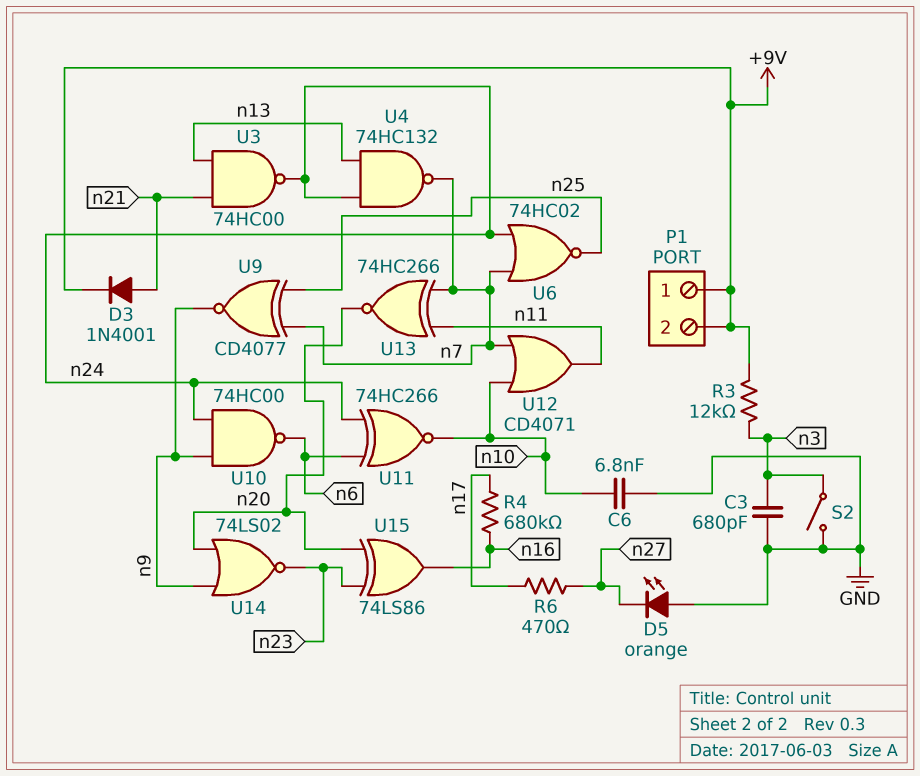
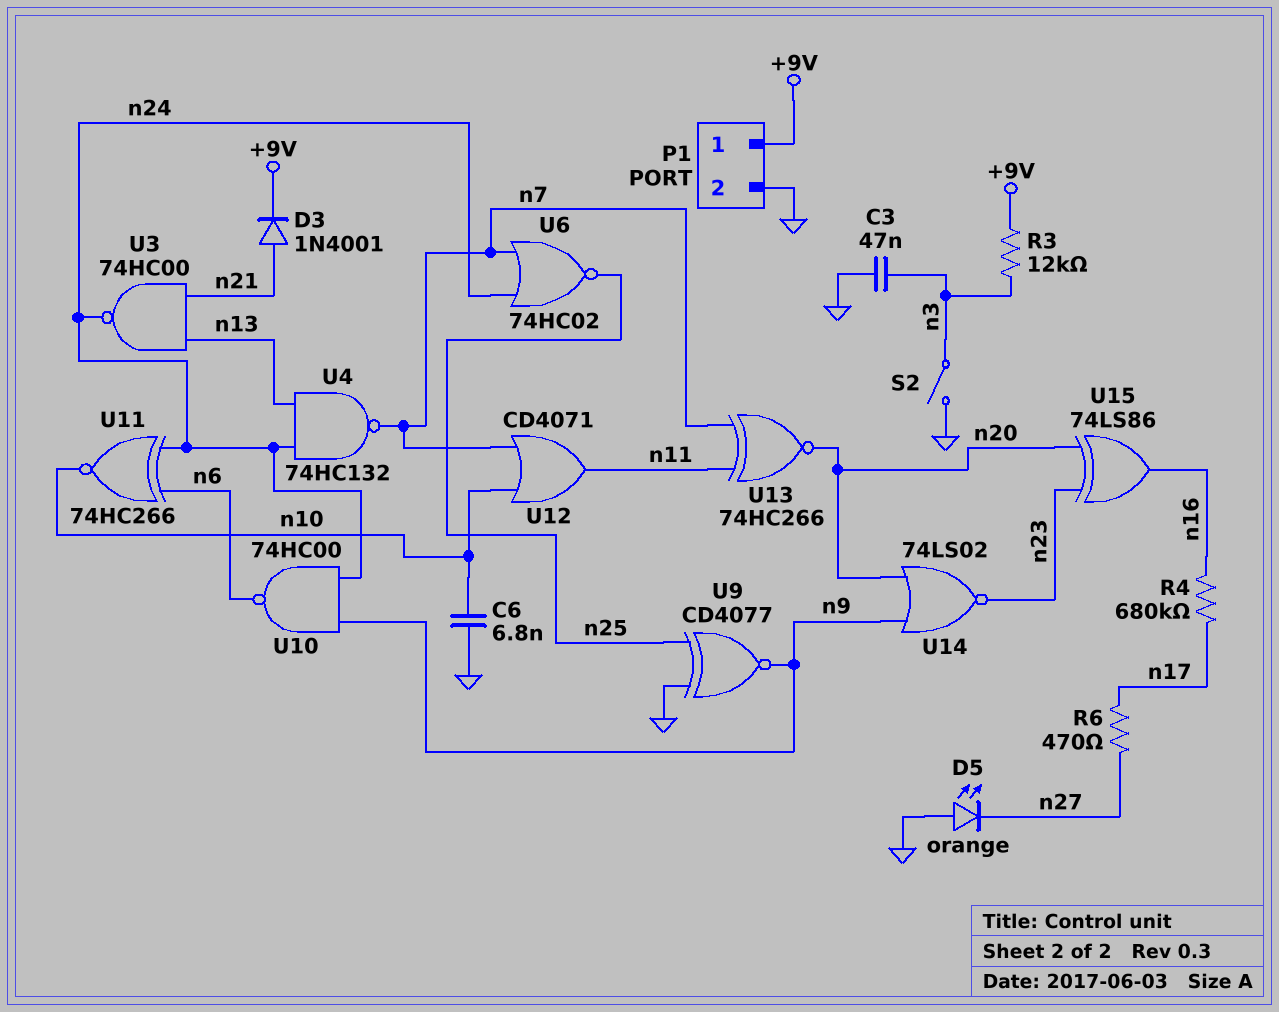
C3: 680pF (GND, n3) -> 47nF (GND, n3)
P1 pin 2: +9V -> GND
U9: XNOR CD4077 (in n7, in n25, out n9) -> XNOR CD4077 (in GND, in n25, out n9)

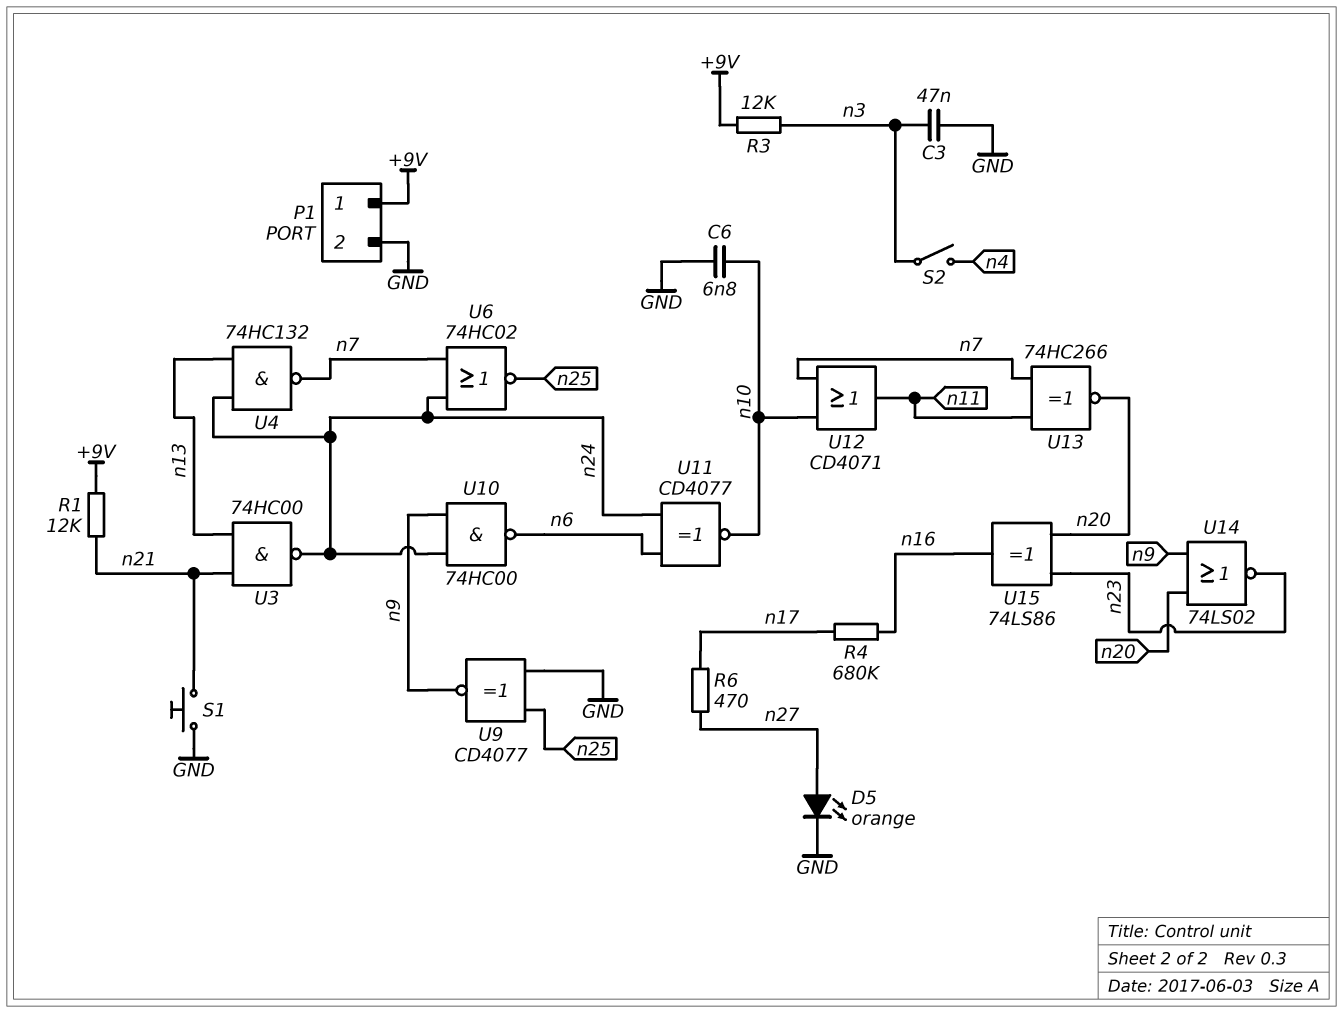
D3: diode 1N4001 (A n21, K +9V) -> none
D5: LED orange (A GND, K n27) -> LED orange (A n27, K GND)
R1: none -> 12k (+9V, n21)
S1: none -> button (GND, n21)
S2: switch (GND, n3) -> switch (n3, n4)
U11: XNOR 74HC266 (in n6, in n24, out n10) -> XNOR CD4077 (in n6, in n24, out n10)

